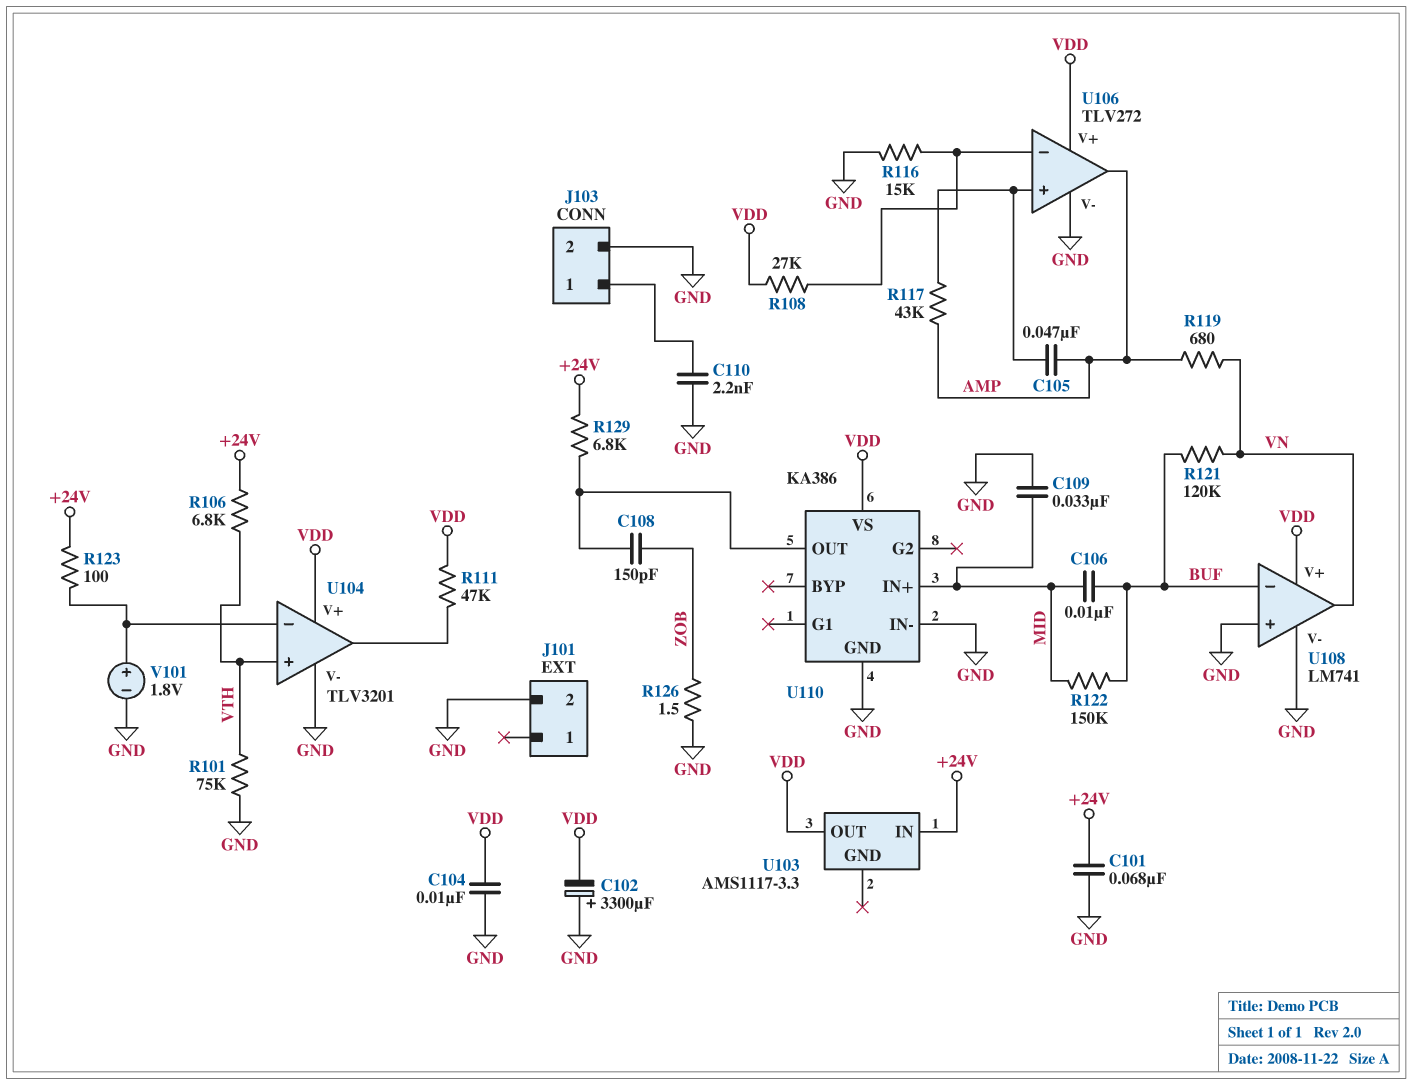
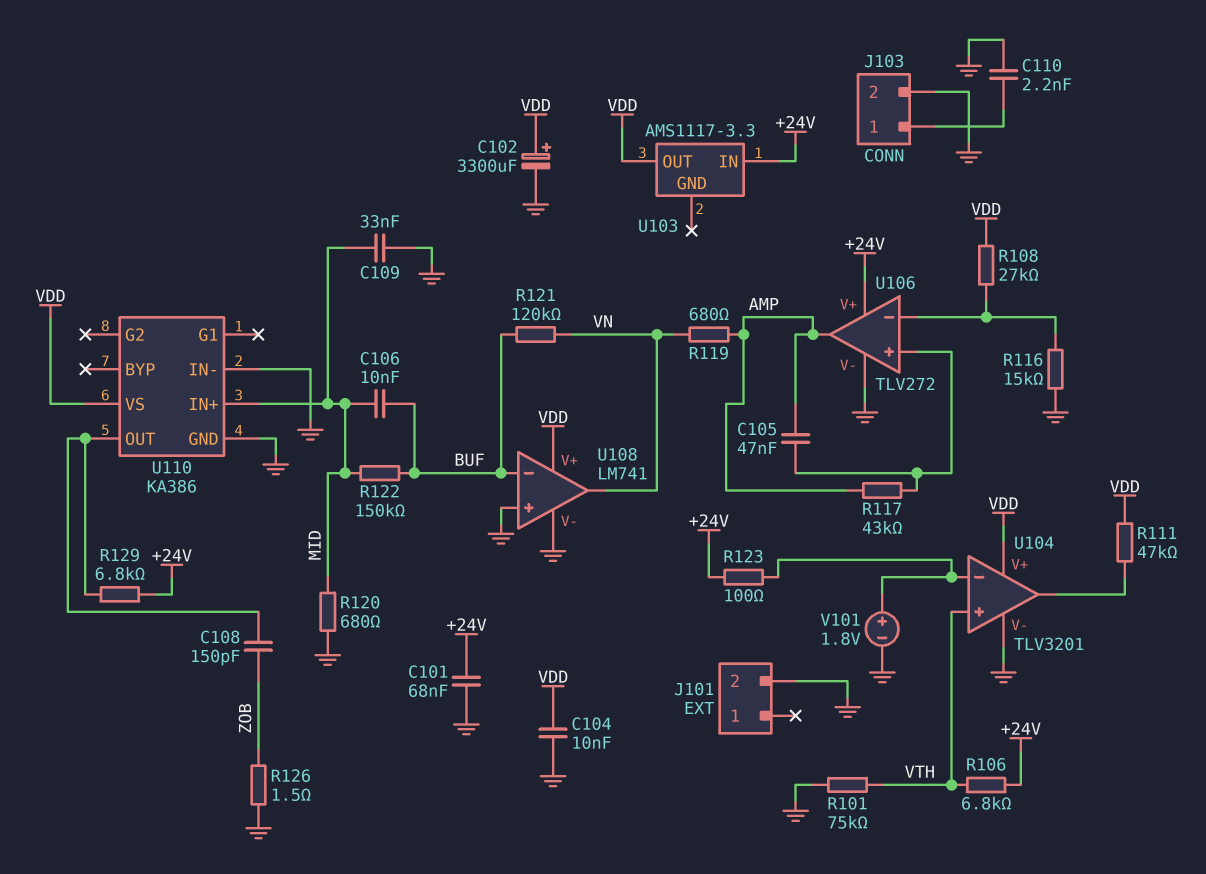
C102: 3300uF (plus GND, minus VDD) -> 3300uF (plus VDD, minus GND)
R120: none -> 680 (GND, MID)
U106 pin V+: VDD -> +24V

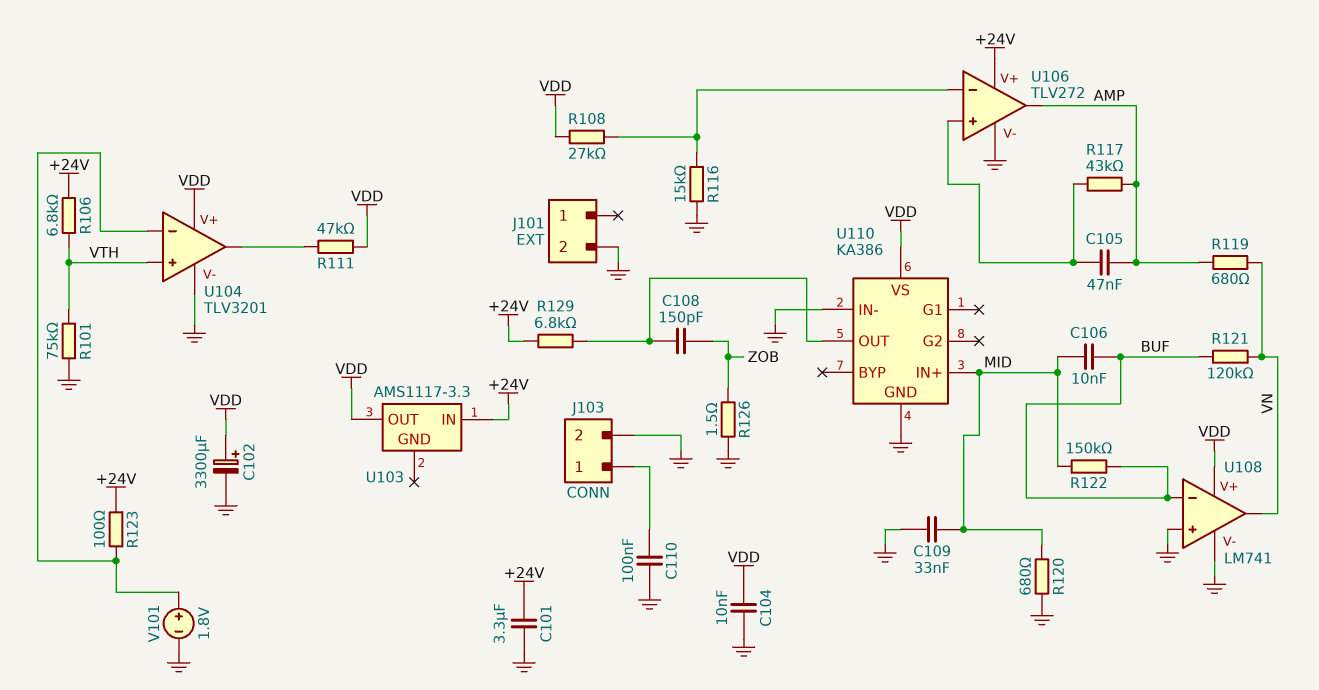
C101: 68nF (+24V, GND) -> 3.3uF (+24V, GND)
C110: 2.2nF (GND, J103/1) -> 100nF (GND, J103/1)

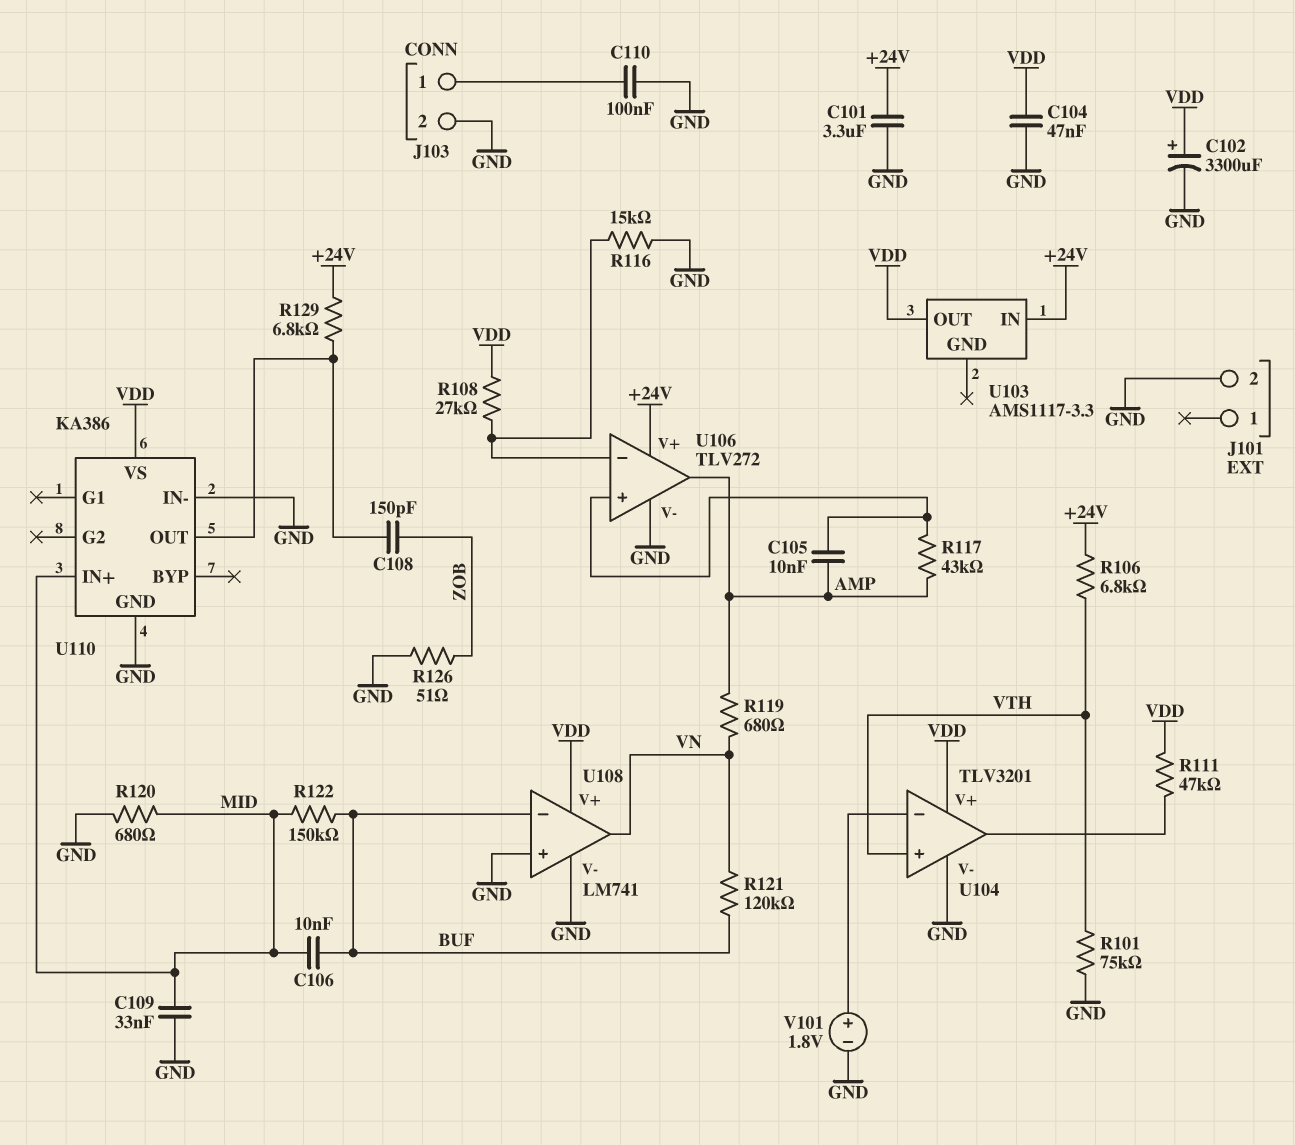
C104: 10nF (GND, VDD) -> 47nF (GND, VDD)
C105: 47nF (AMP, U106/in+) -> 10nF (AMP, U106/in+)
R123: 100 (+24V, U104/in-) -> none
R126: 1.5 (GND, ZOB) -> 51 (GND, ZOB)

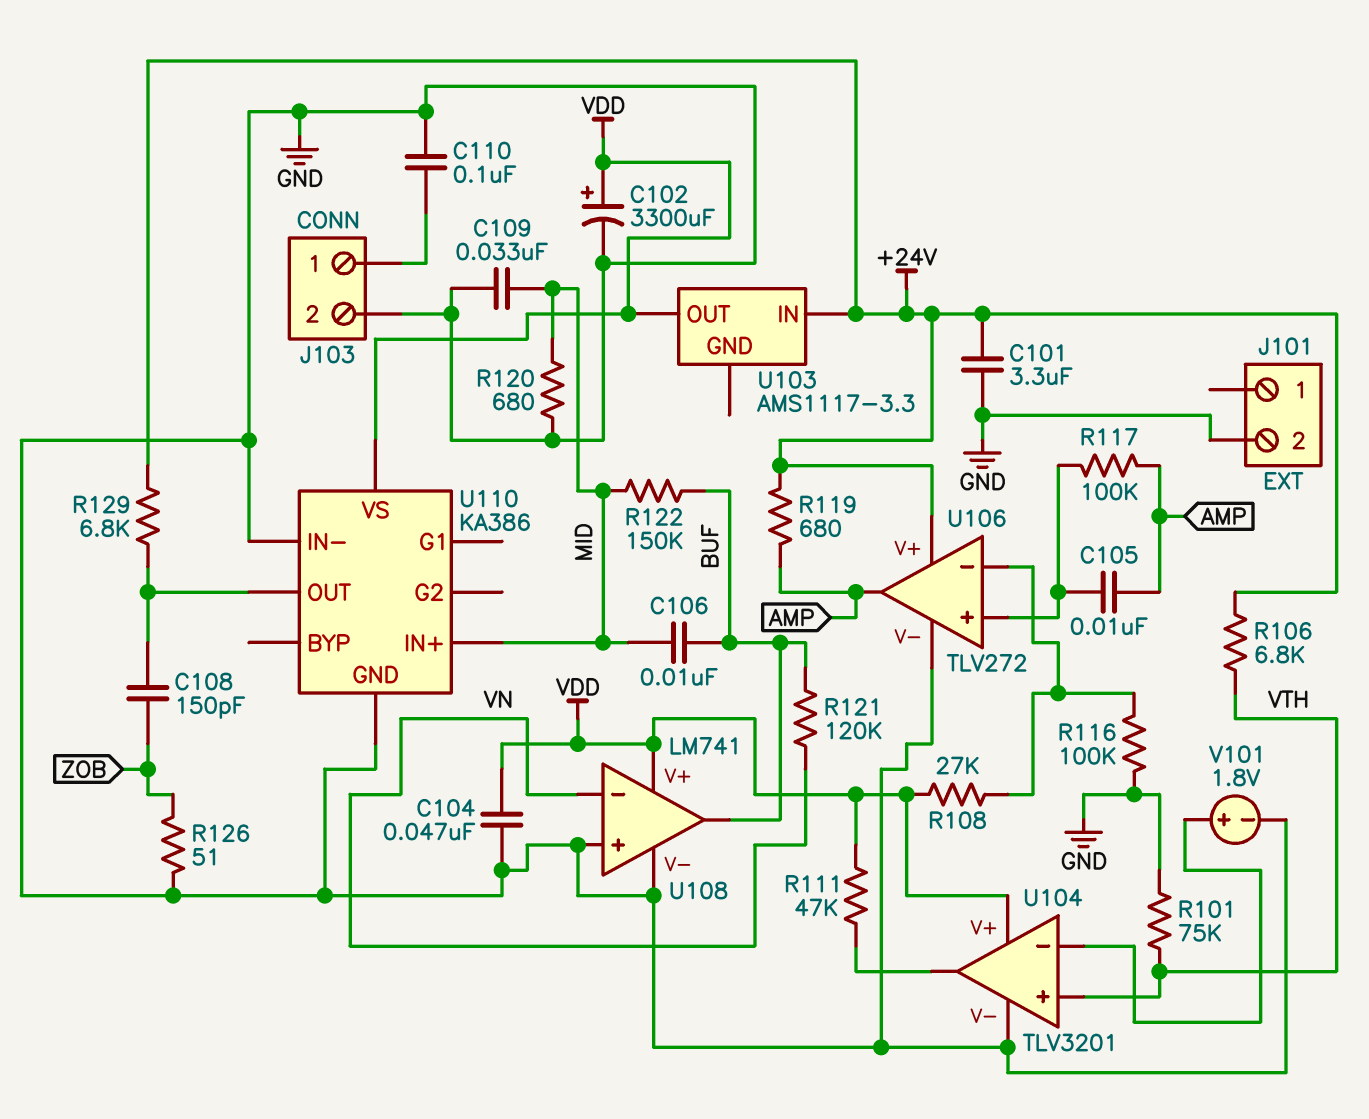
R116: 15k (GND, U106/in-) -> 100k (GND, U106/in-)
R117: 43k (AMP, U106/in+) -> 100k (AMP, U106/in+)
R119: 680 (AMP, VN) -> 680 (+24V, AMP)
U108 pin in-: BUF -> VN
U108 pin out: VN -> BUF

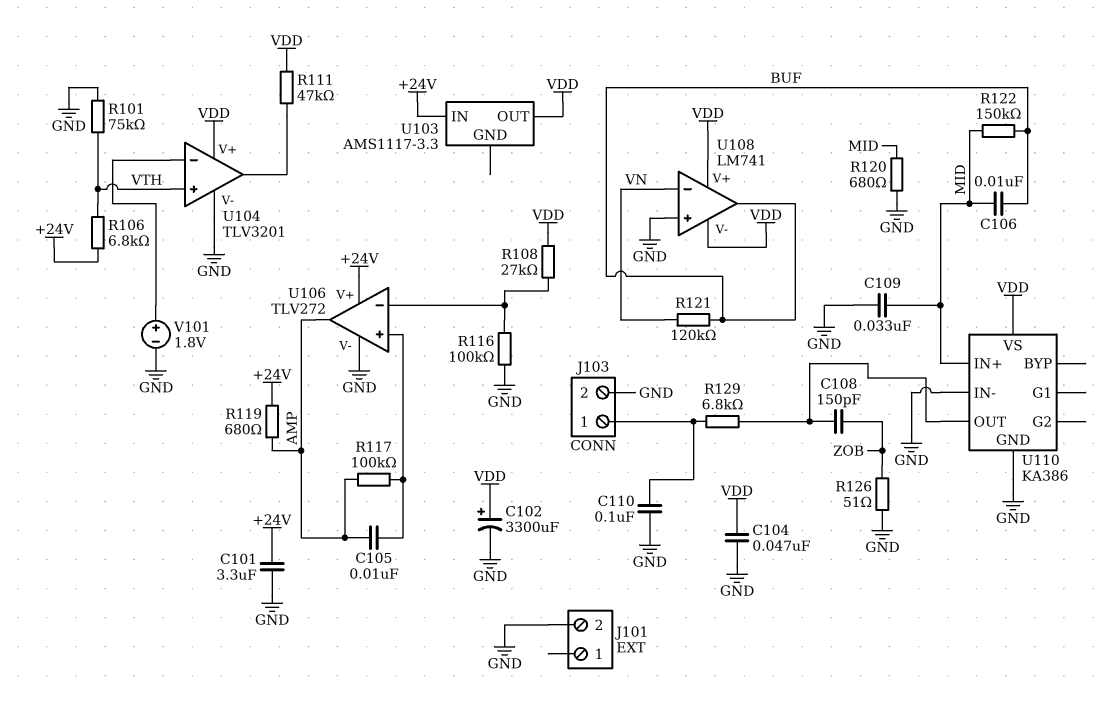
R129: 6.8k (+24V, U110/OUT) -> 6.8k (J103/1, U110/OUT)
U108 pin V-: GND -> VDD

